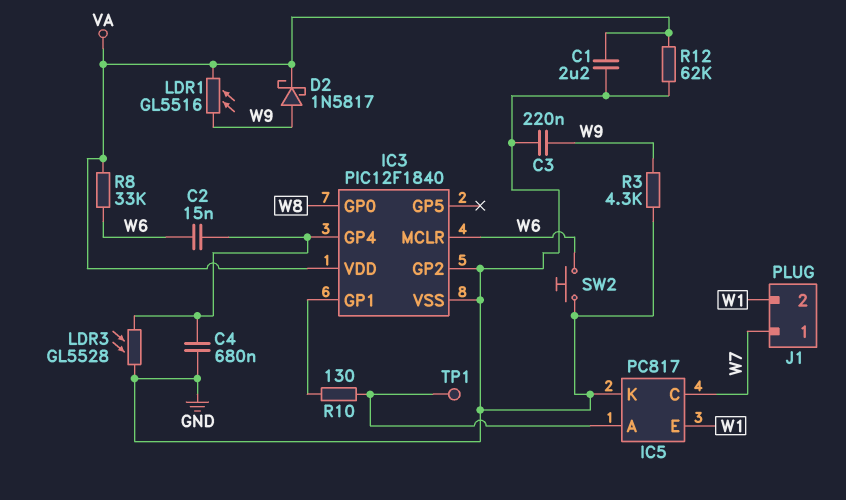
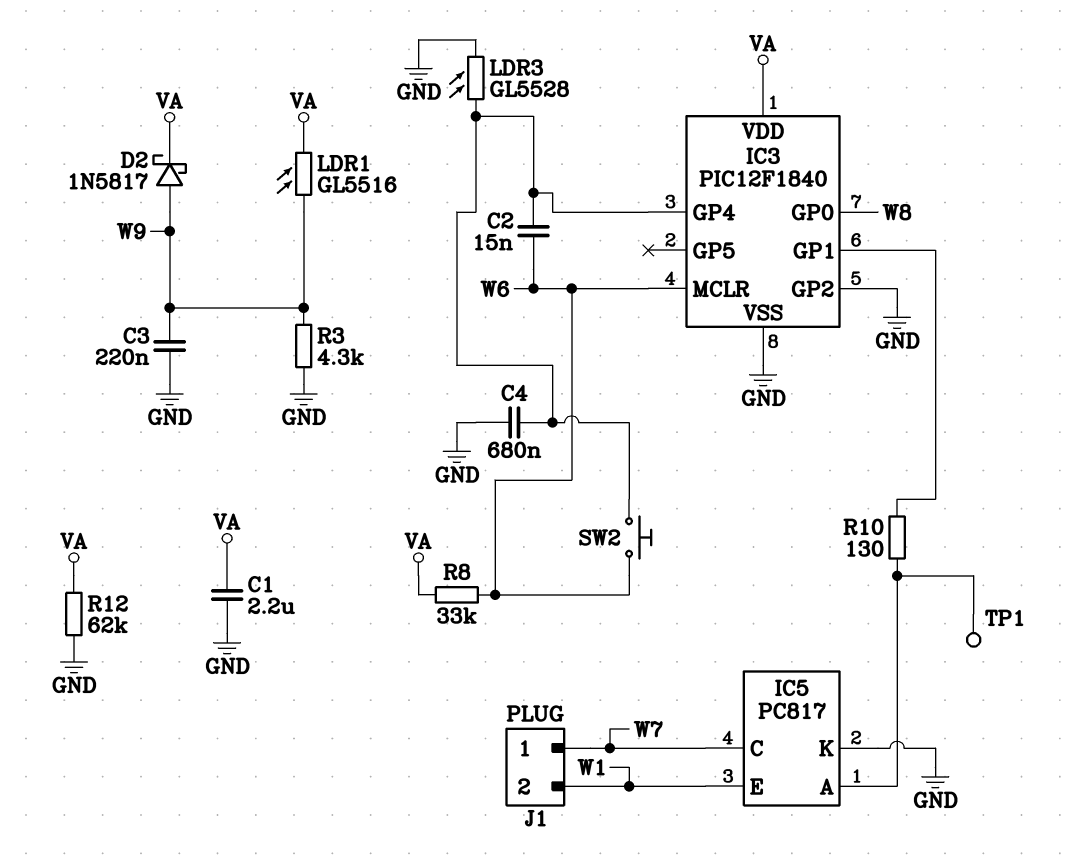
SW2: button (GND, W6) -> button (IC3/GP4, W6)

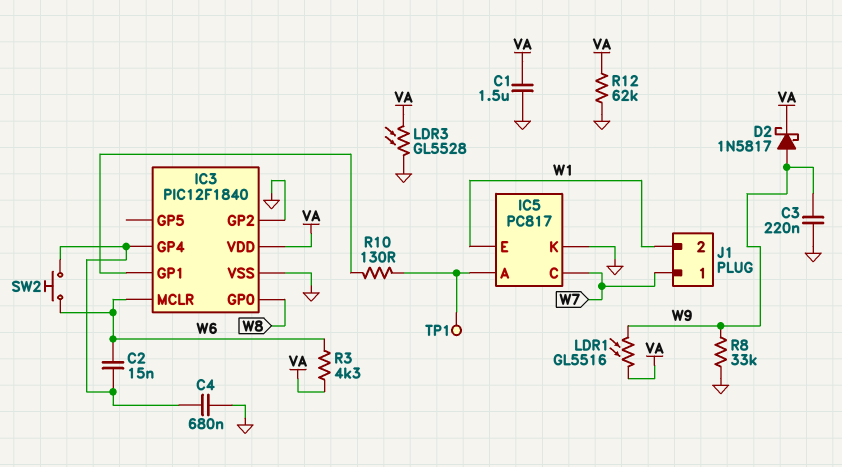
C1: 2.2uF (GND, VA) -> 1.5uF (GND, VA)
LDR3: GL5528 (GND, IC3/GP4) -> GL5528 (GND, VA)
R3: 4.3k (GND, W9) -> 4.3k (VA, W6)
R8: 33k (VA, W6) -> 33k (GND, W9)

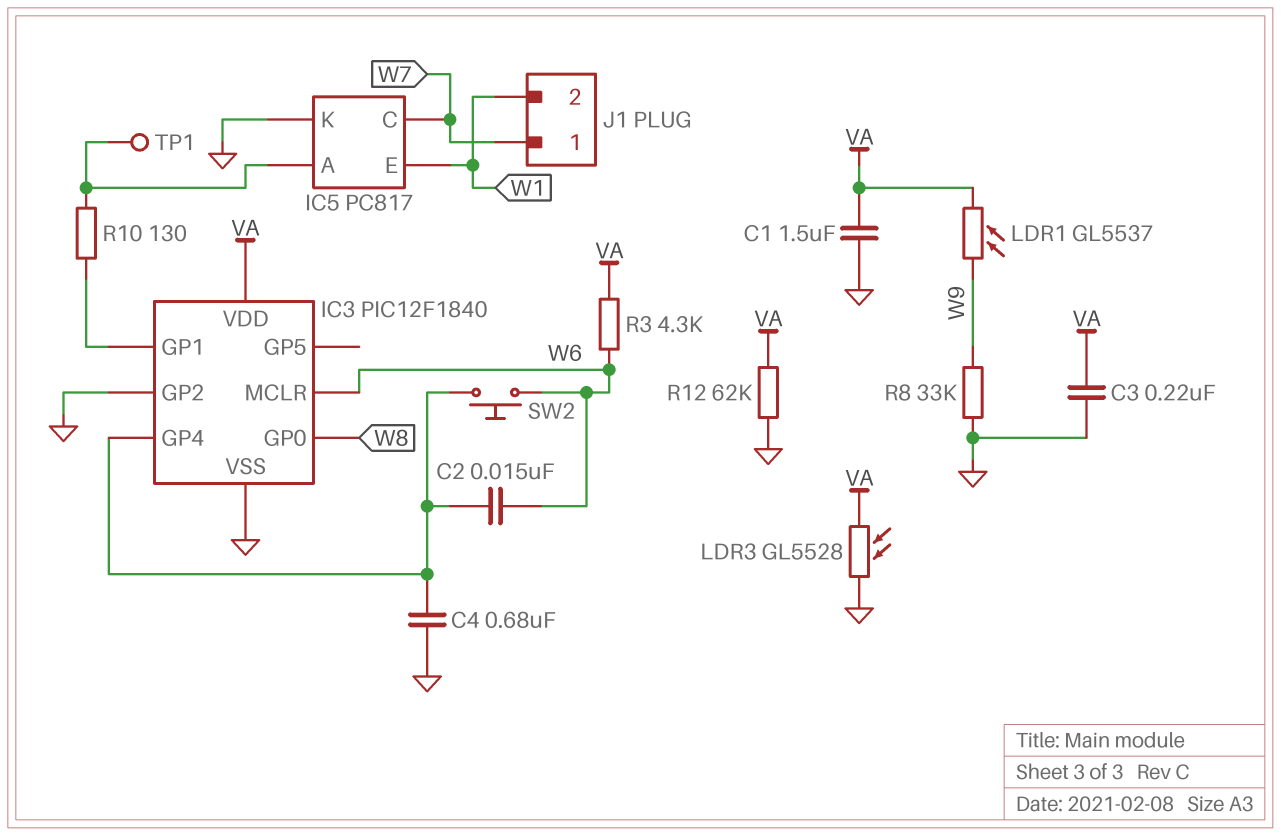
C3: 220nF (GND, W9) -> 220nF (GND, VA)
D2: schottky 1N5817 (A W9, K VA) -> none
LDR1: GL5516 (VA, W9) -> GL5537 (VA, W9)

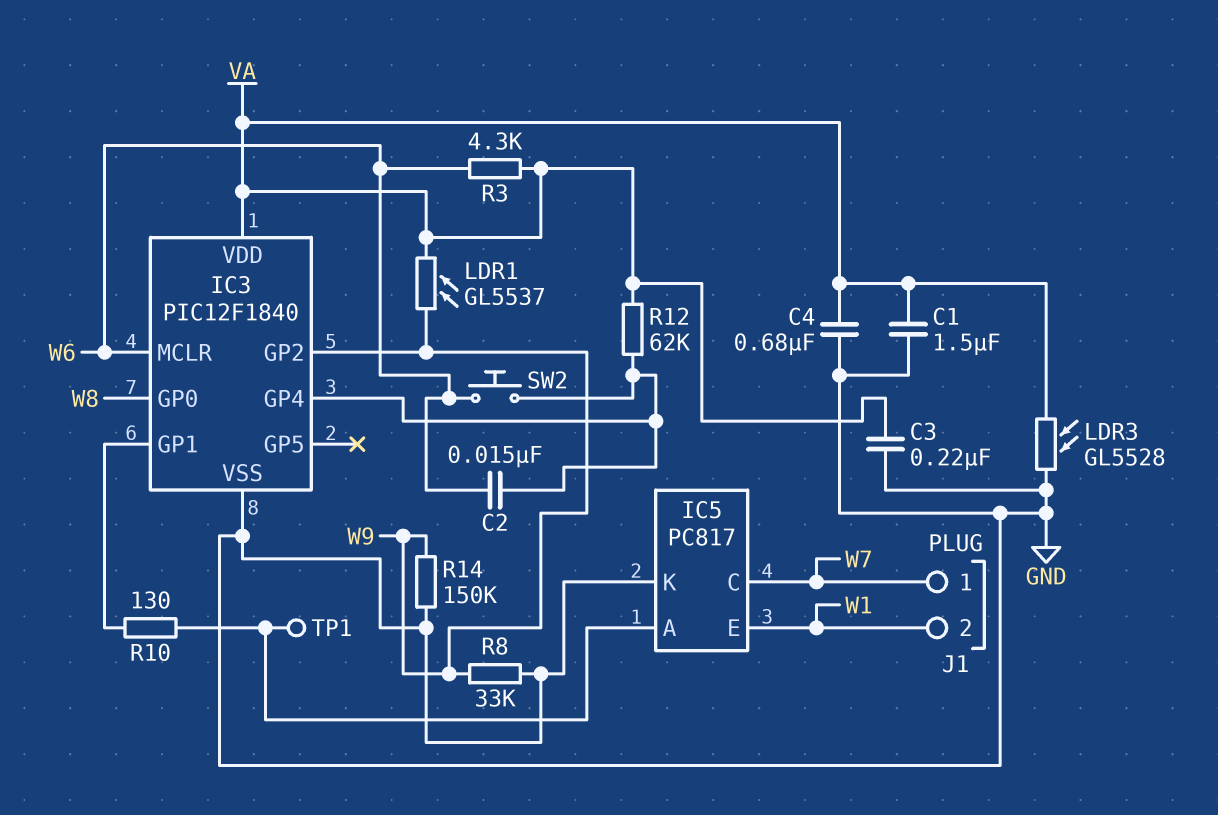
C4: 680nF (GND, IC3/GP4) -> 680nF (GND, VA)
IC3 pin GP2: GND -> W9
R12: 62k (GND, VA) -> 62k (IC3/GP4, VA)
R14: none -> 150k (GND, W9)

